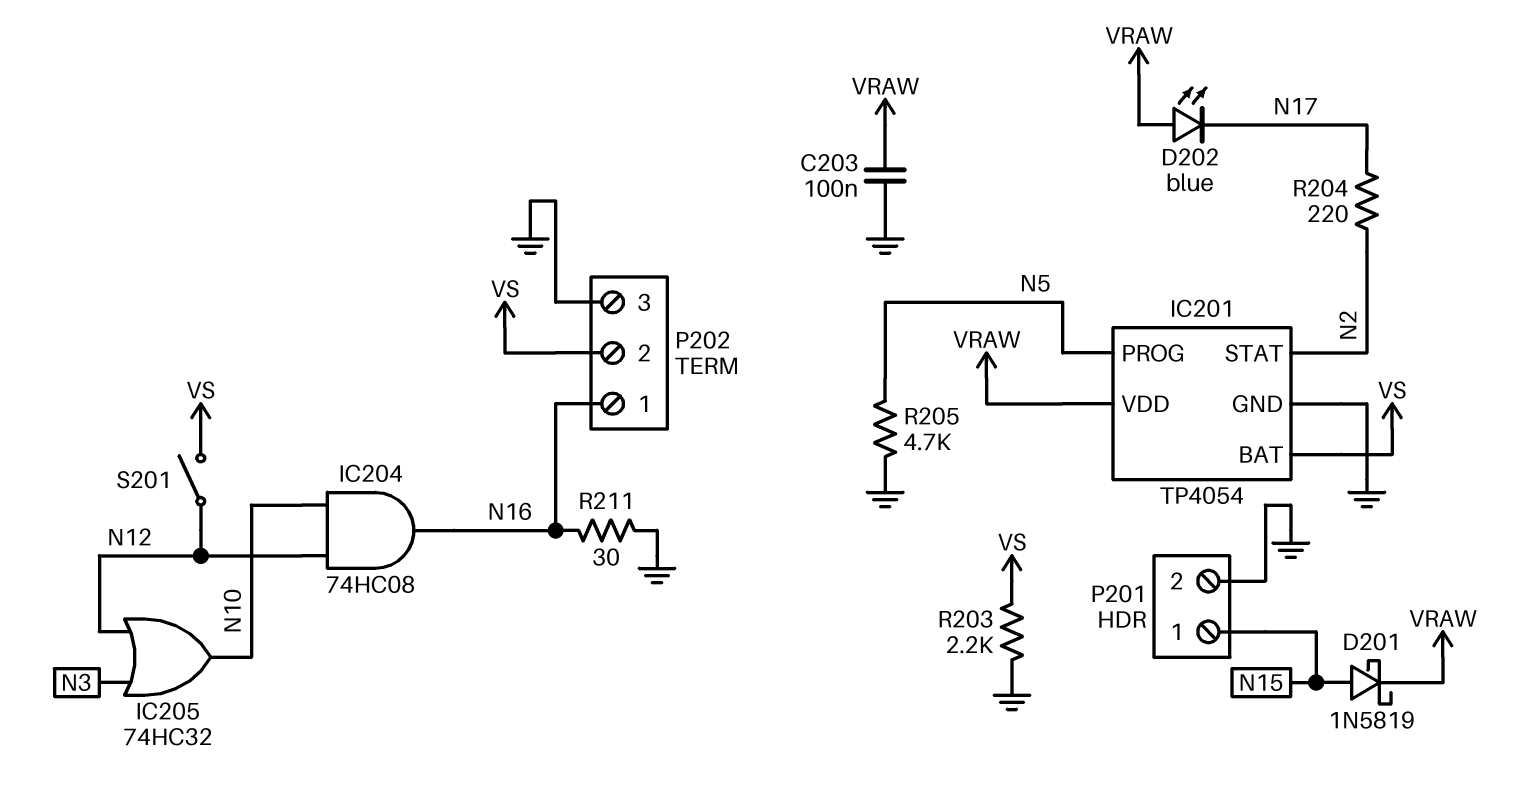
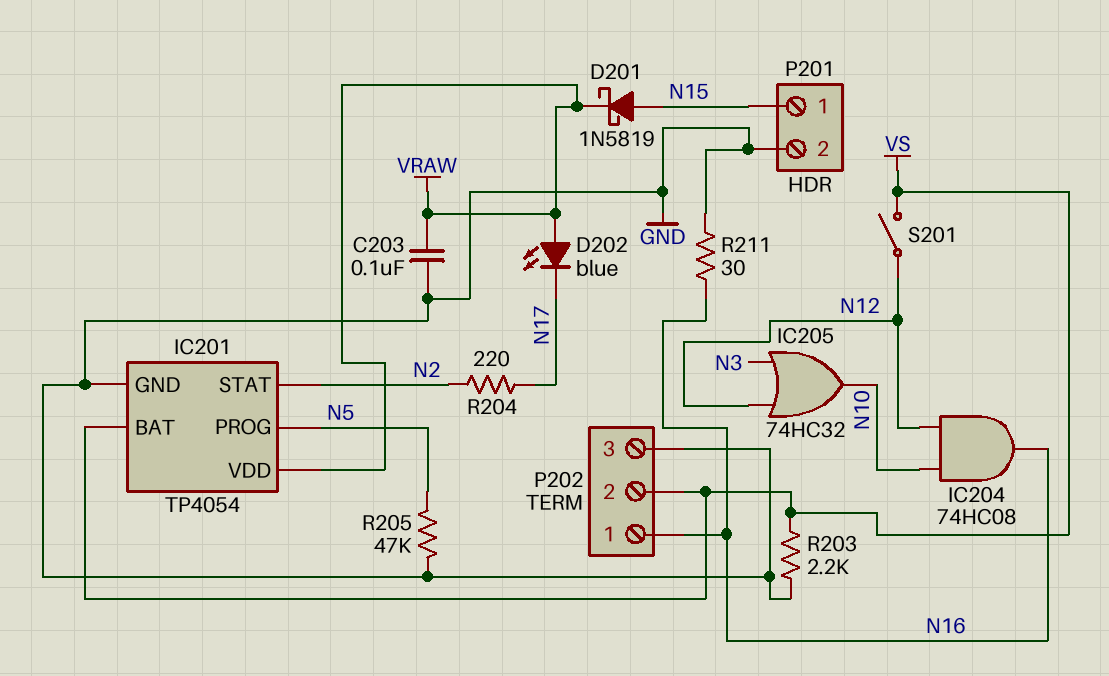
R205: 4.7k (GND, N5) -> 47k (GND, N5)

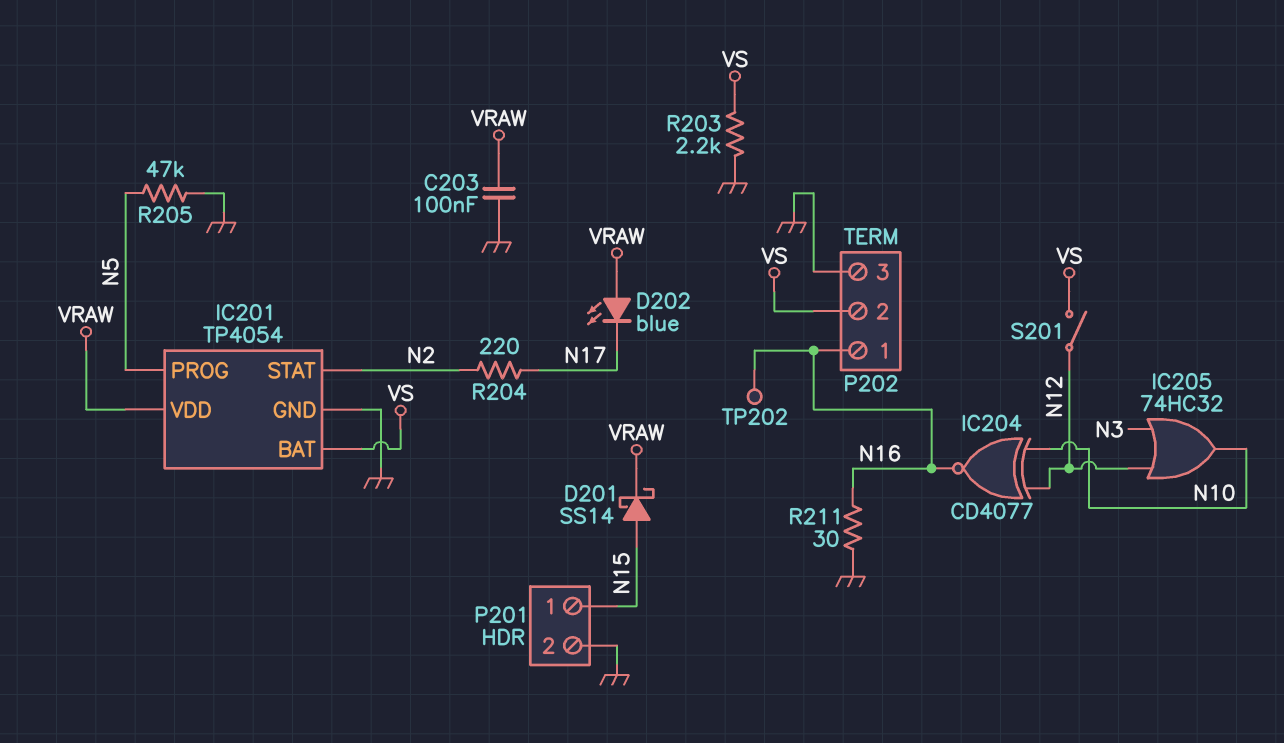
D201: schottky 1N5819 (A N15, K VRAW) -> schottky SS14 (A N15, K VRAW)
IC204: AND 74HC08 (in N10, in N12, out N16) -> XNOR CD4077 (in N10, in N12, out N16)
TP202: none -> test point (N16)

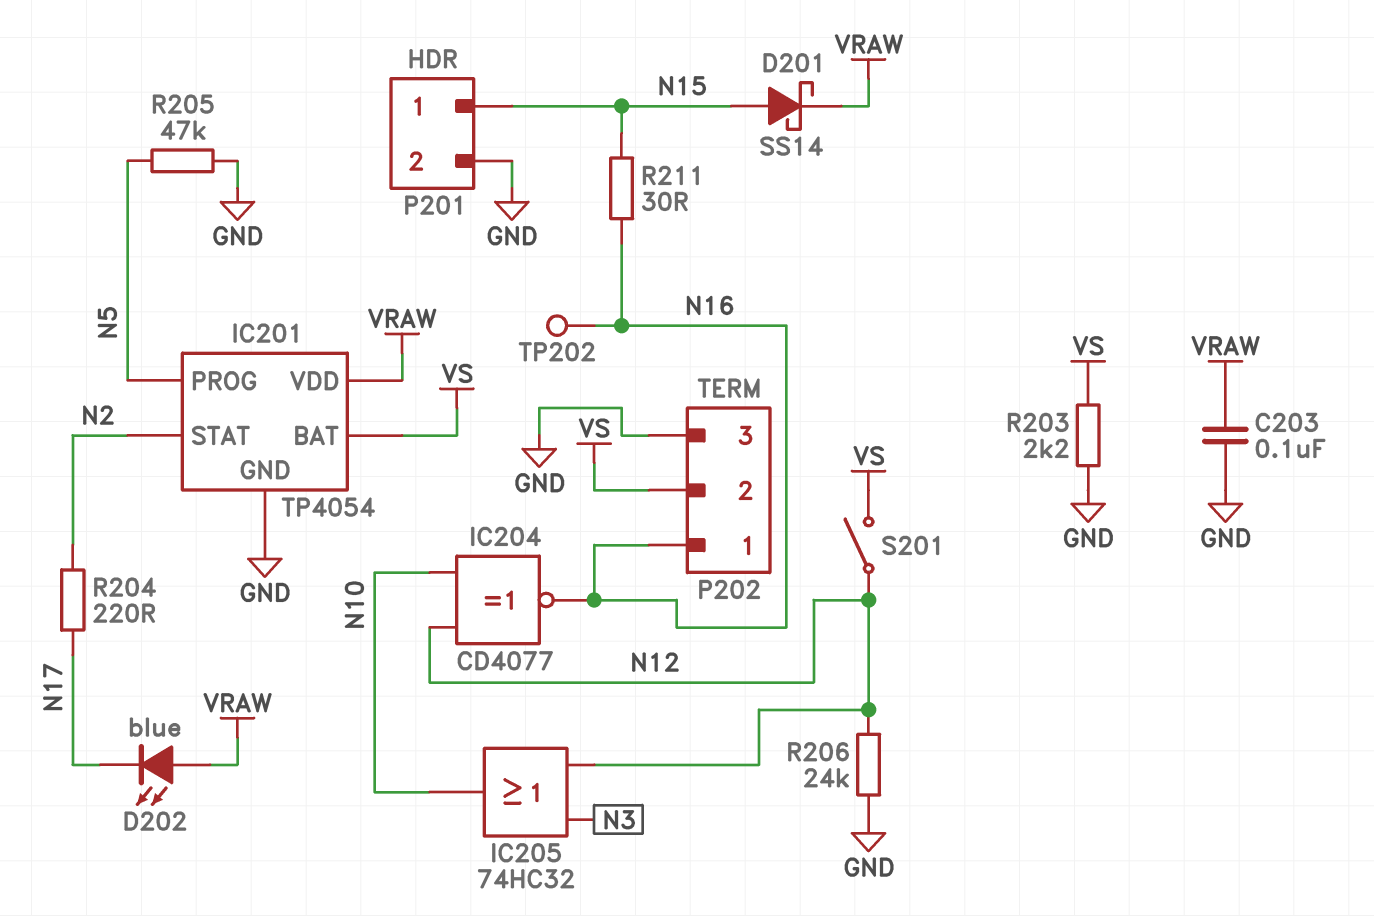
R206: none -> 24k (GND, N12)
R211: 30 (GND, N16) -> 30 (N15, N16)

